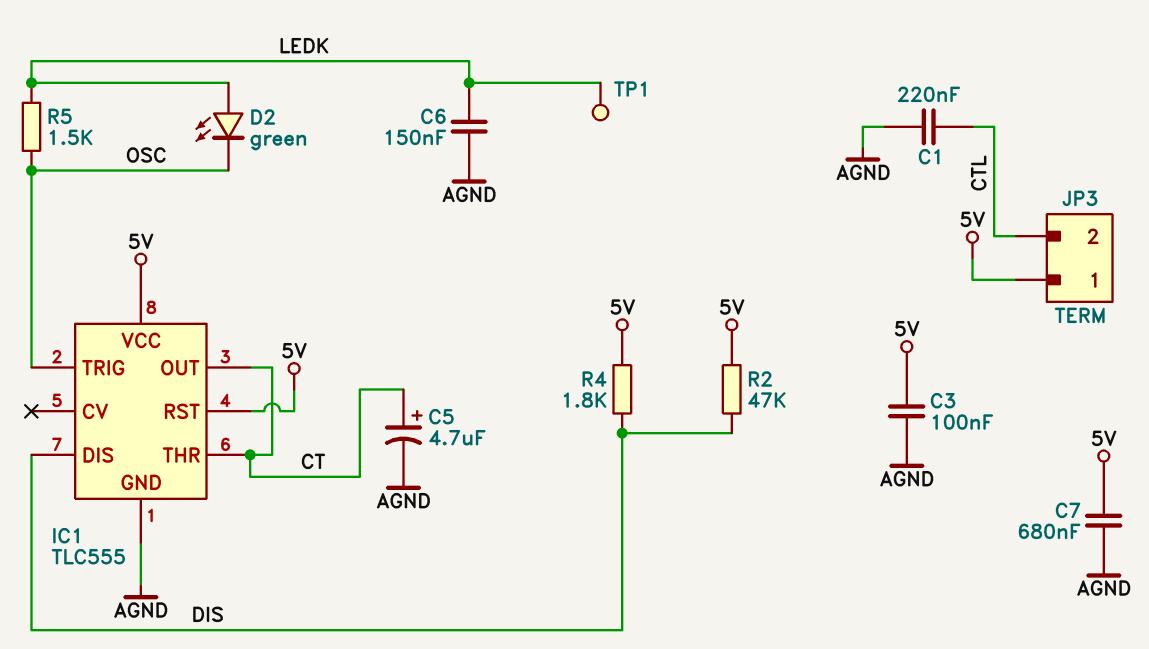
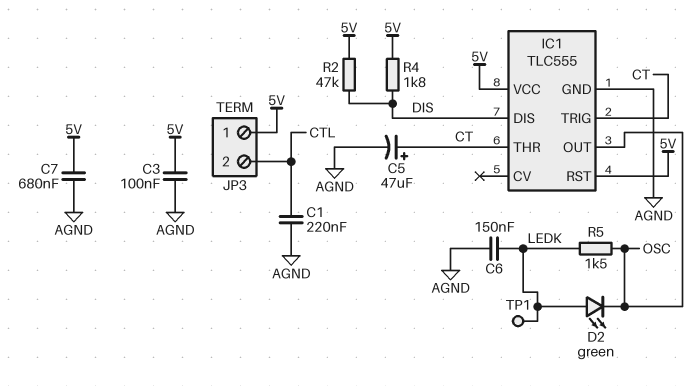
C5: 4.7uF (plus CT, minus AGND) -> 47uF (plus CT, minus AGND)
IC1 pin OUT: CT -> OSC
IC1 pin TRIG: OSC -> CT

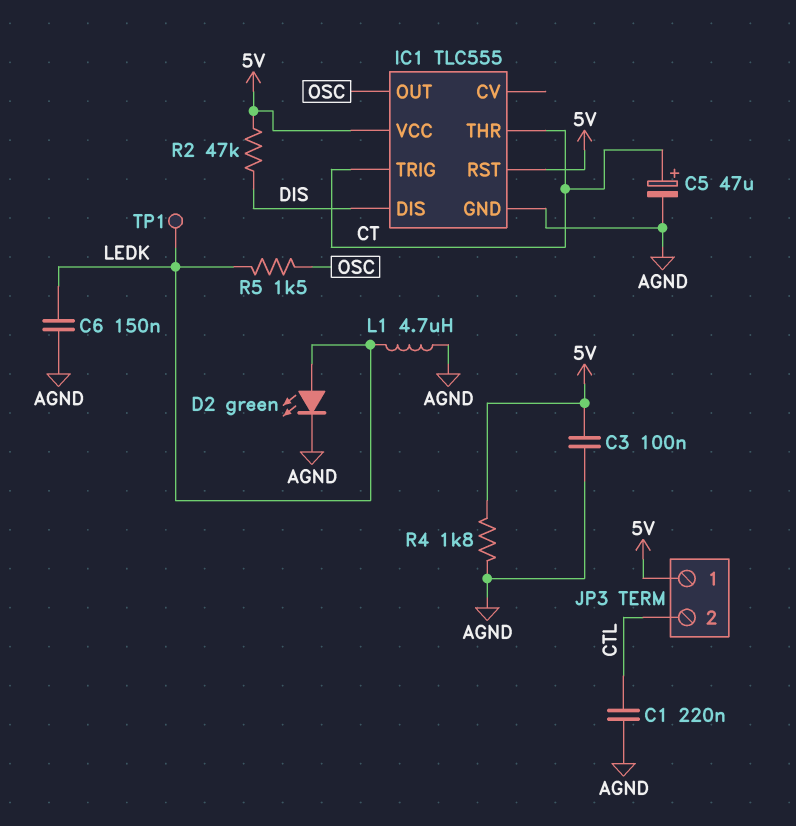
C7: 680nF (5V, AGND) -> none
D2: LED green (A LEDK, K OSC) -> LED green (A LEDK, K AGND)
L1: none -> 4.7uH (AGND, LEDK)
R4: 1.8k (5V, DIS) -> 1.8k (5V, AGND)

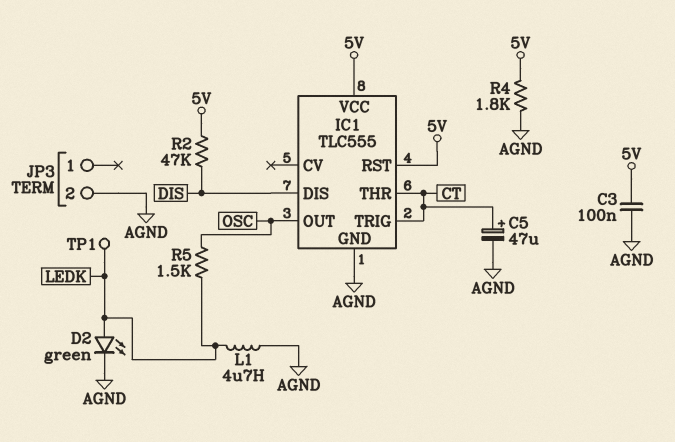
C1: 220nF (AGND, CTL) -> none
C6: 150nF (AGND, LEDK) -> none
JP3 pin 1: 5V -> none
JP3 pin 2: CTL -> AGND

